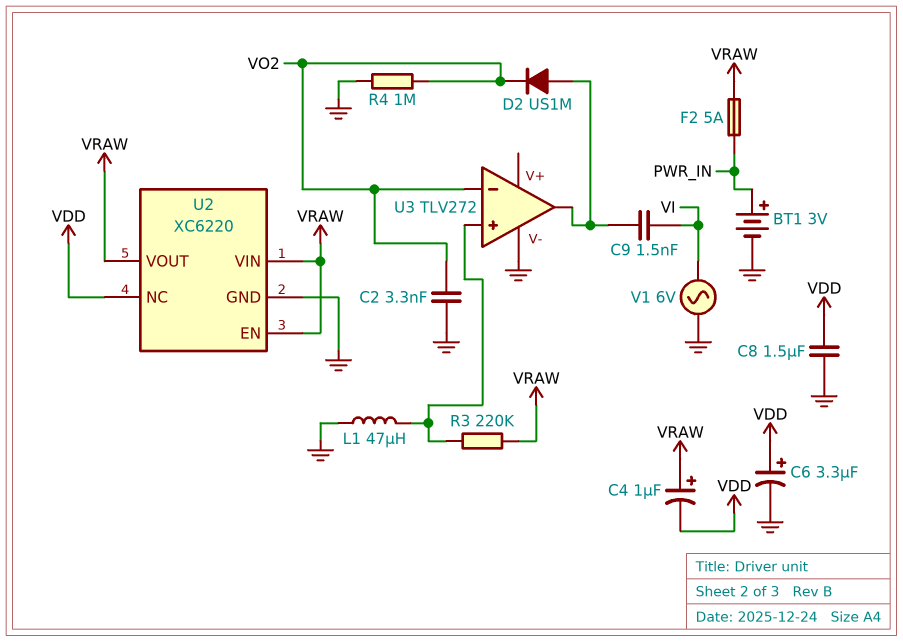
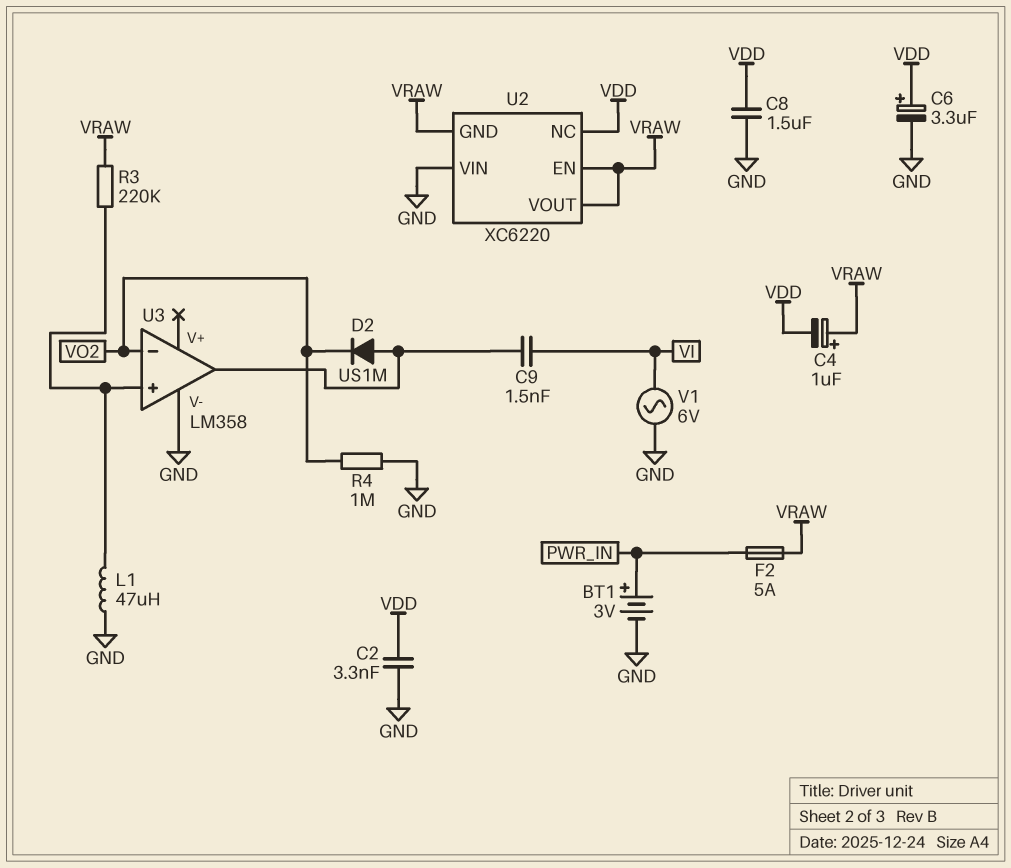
C2: 3.3nF (GND, VO2) -> 3.3nF (GND, VDD)
U2 pin GND: GND -> VRAW
U2 pin VIN: VRAW -> GND
U3: TLV272 -> LM358

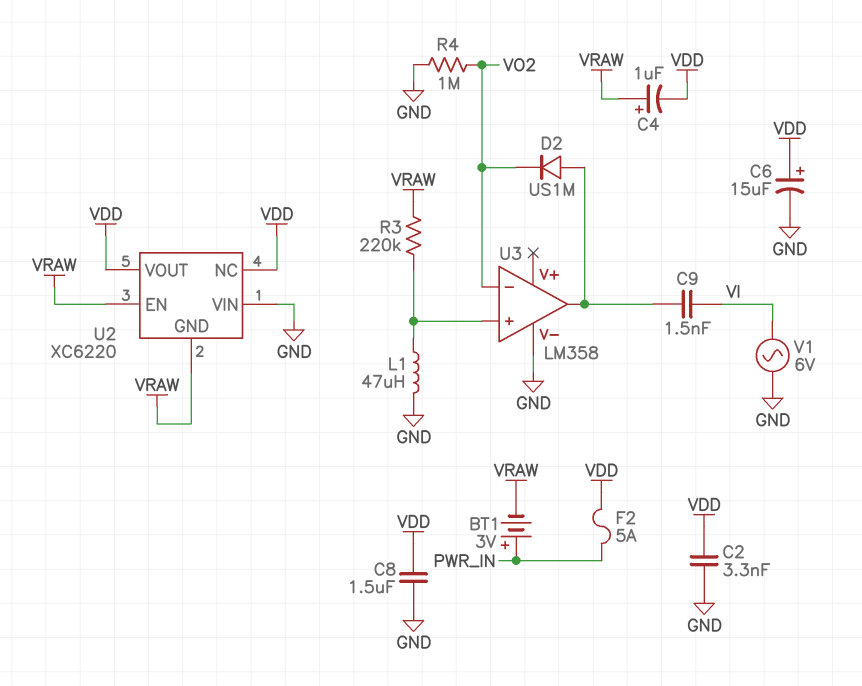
BT1: 3V (plus PWR_IN, minus GND) -> 3V (plus PWR_IN, minus VRAW)
C6: 3.3uF (plus VDD, minus GND) -> 15uF (plus VDD, minus GND)
F2: 5A (PWR_IN, VRAW) -> 5A (PWR_IN, VDD)
U2 pin VOUT: VRAW -> VDD

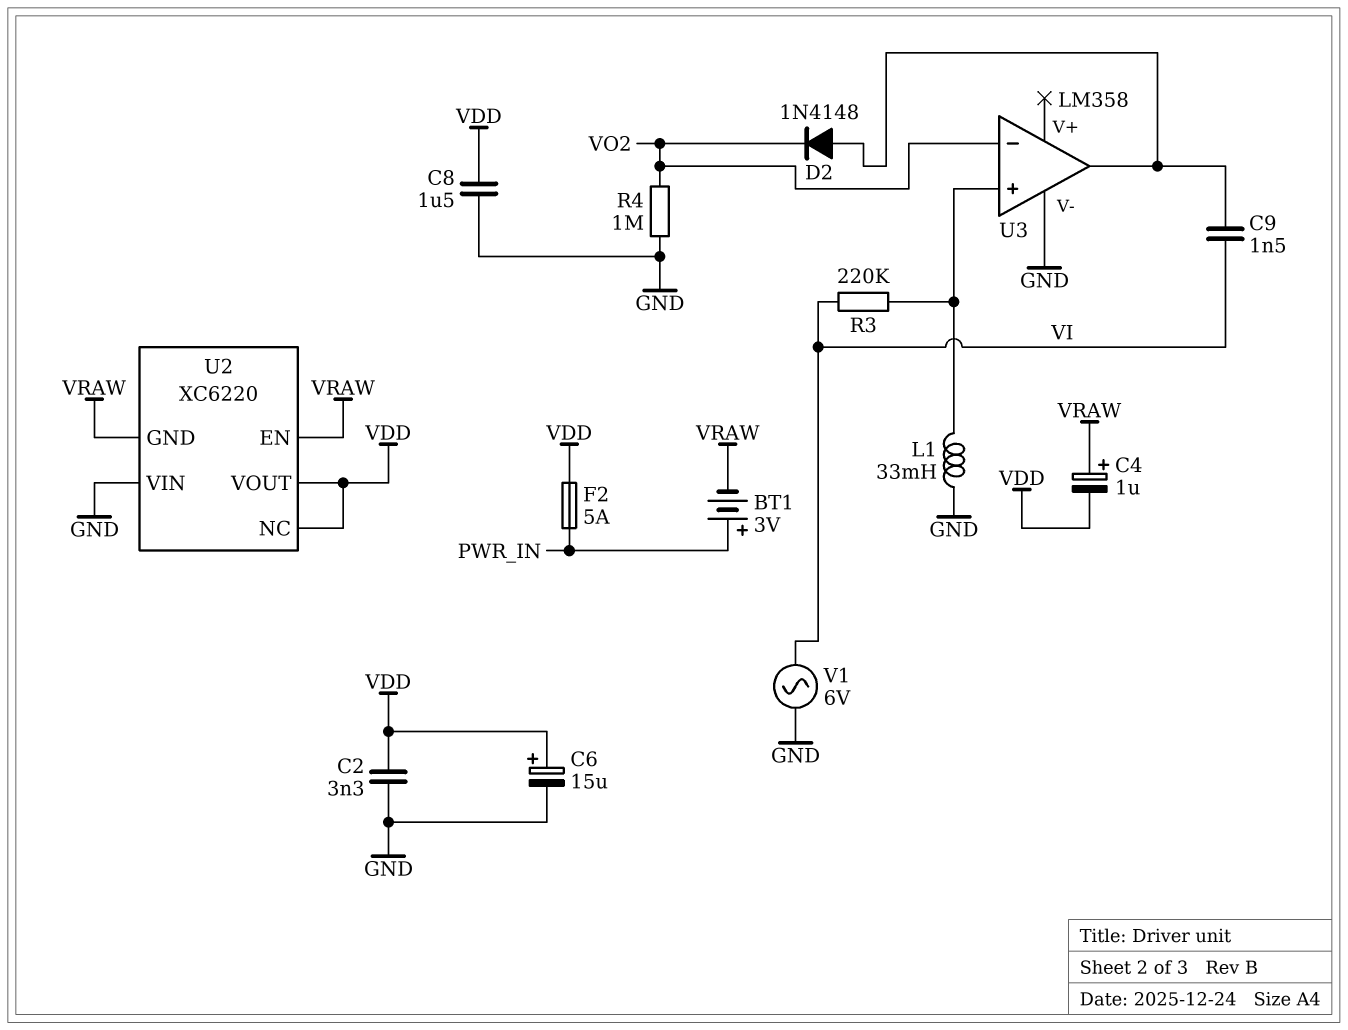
D2: diode US1M (A U3/out, K VO2) -> diode 1N4148 (A U3/out, K VO2)
L1: 47uH (GND, U3/in+) -> 33mH (GND, U3/in+)
R3: 220k (U3/in+, VRAW) -> 220k (U3/in+, VI)

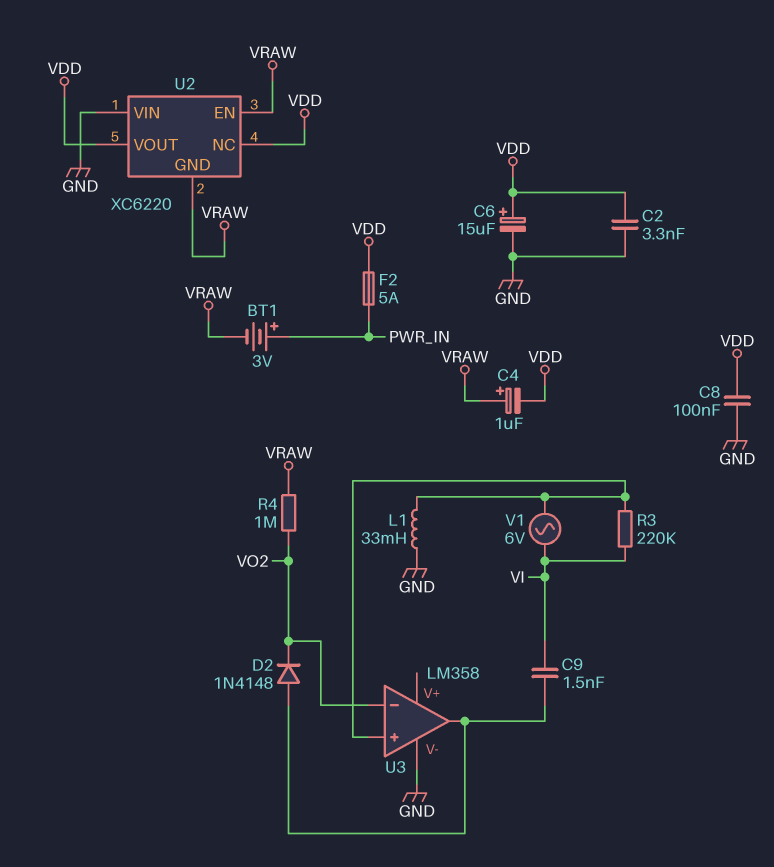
C8: 1.5uF (GND, VDD) -> 100nF (GND, VDD)
R4: 1M (GND, VO2) -> 1M (VO2, VRAW)
V1: AC 6V (GND, VI) -> AC 6V (U3/in+, VI)

